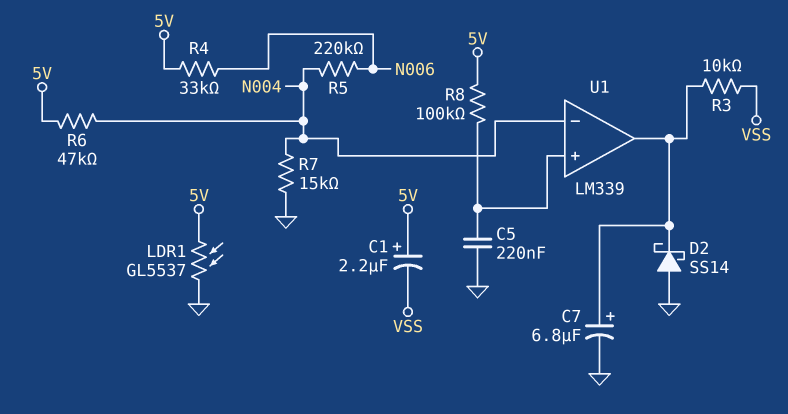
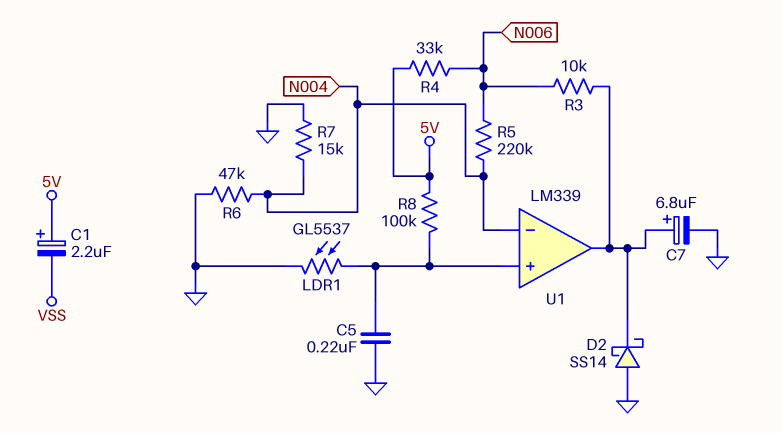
LDR1: GL5537 (5V, GND) -> GL5537 (GND, U1/in+)
R3: 10k (U1/out, VSS) -> 10k (N006, U1/out)
R6: 47k (5V, N004) -> 47k (GND, N004)

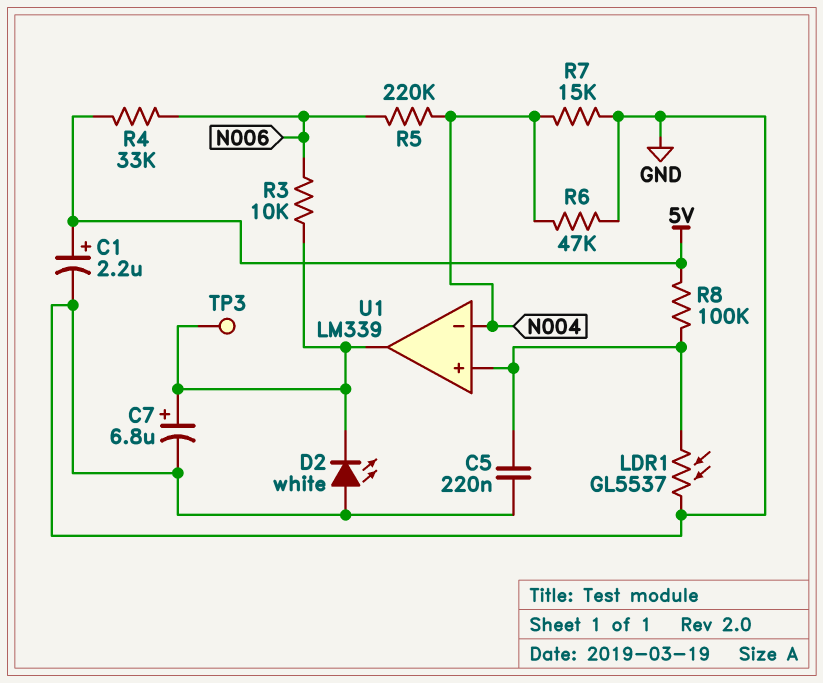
C1: 2.2uF (plus 5V, minus VSS) -> 2.2uF (plus 5V, minus GND)
D2: schottky SS14 (A GND, K U1/out) -> LED white (A GND, K U1/out)
TP3: none -> test point (U1/out)

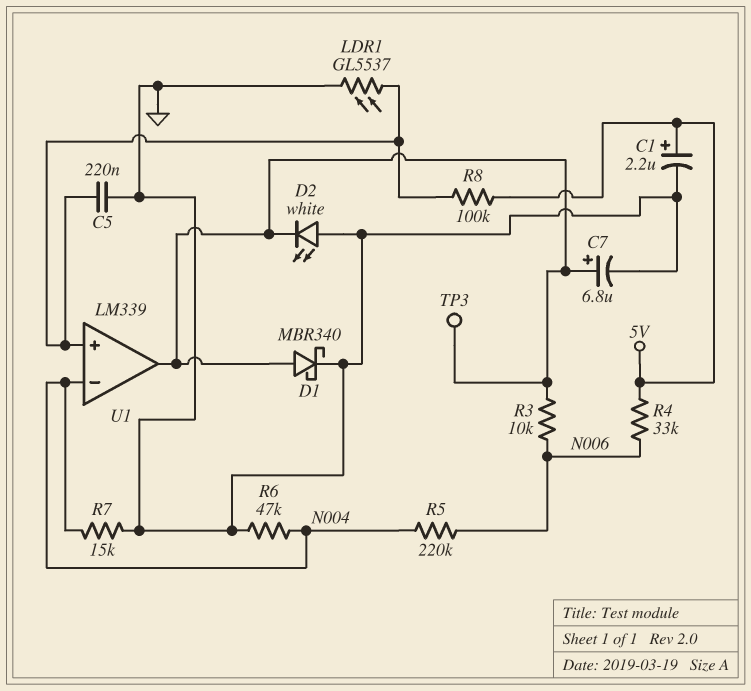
D1: none -> schottky MBR340 (A U1/out, K GND)

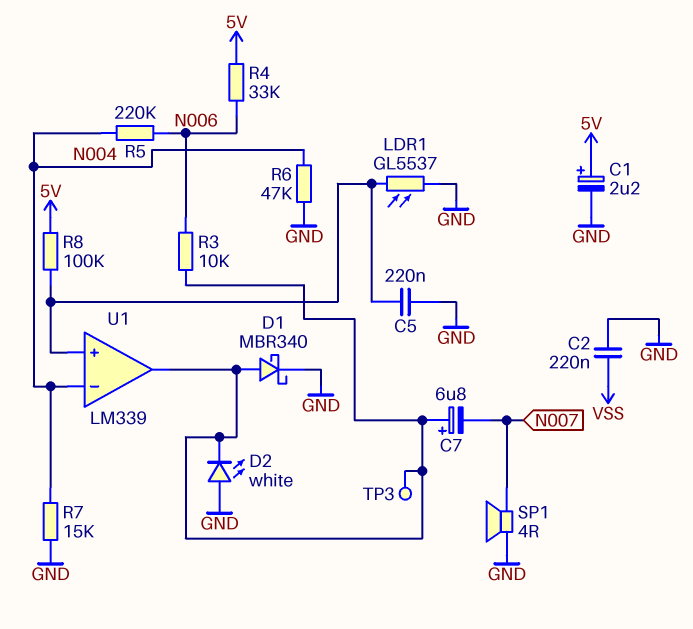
C2: none -> 220nF (GND, VSS)
C7: 6.8uF (plus U1/out, minus GND) -> 6.8uF (plus U1/out, minus N007)
SP1: none -> speaker 4R (GND, N007)

